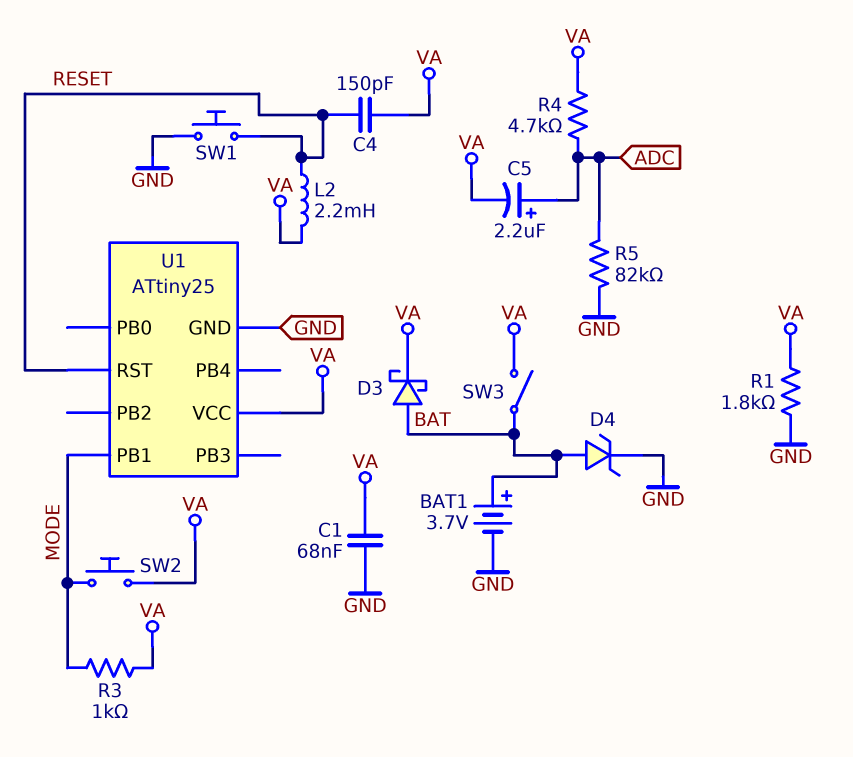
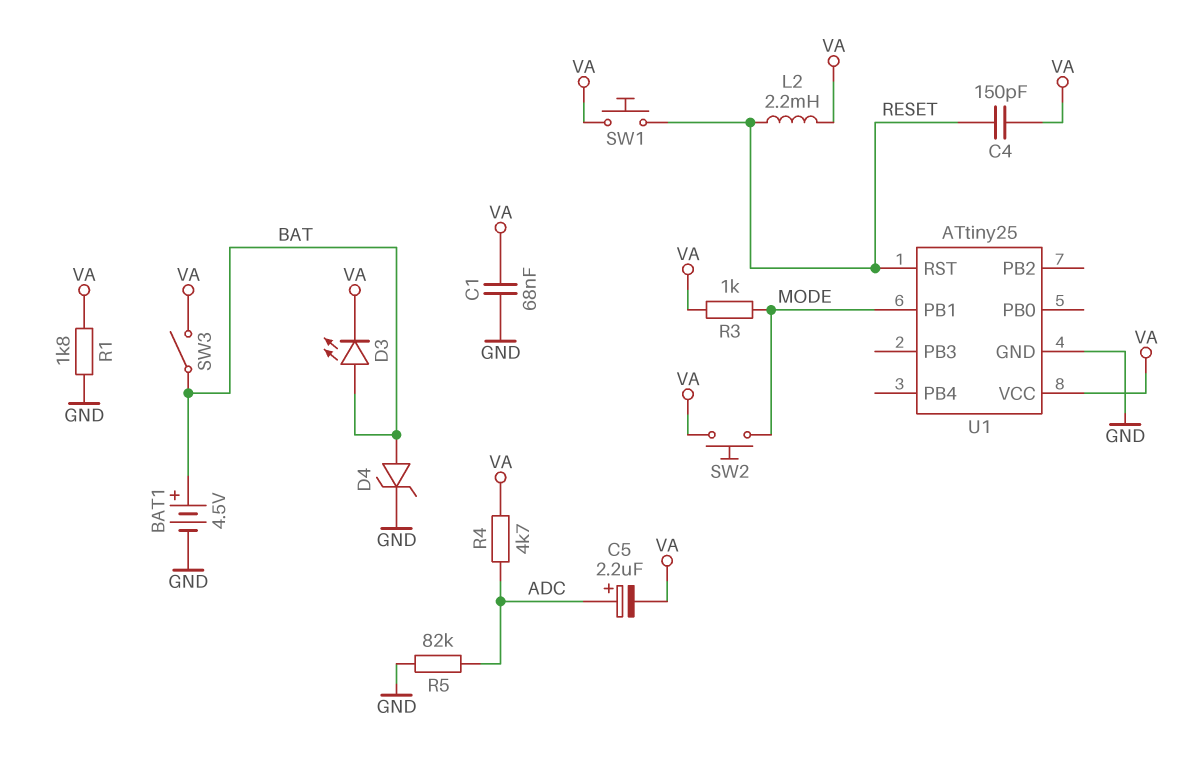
BAT1: 3.7V (plus BAT, minus GND) -> 4.5V (plus BAT, minus GND)
D3: schottky (A BAT, K VA) -> LED (A BAT, K VA)
SW1: button (GND, RESET) -> button (RESET, VA)

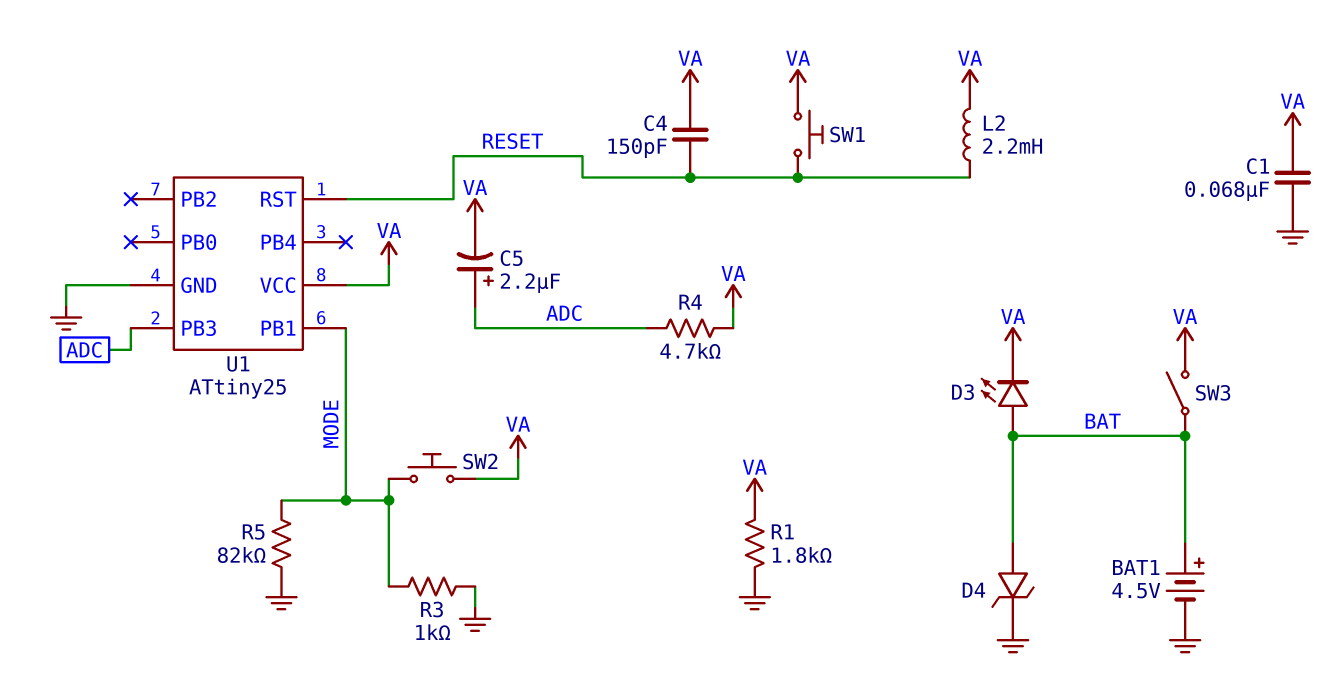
R3: 1k (MODE, VA) -> 1k (GND, MODE)
R5: 82k (ADC, GND) -> 82k (GND, MODE)
U1 pin PB3: none -> ADC

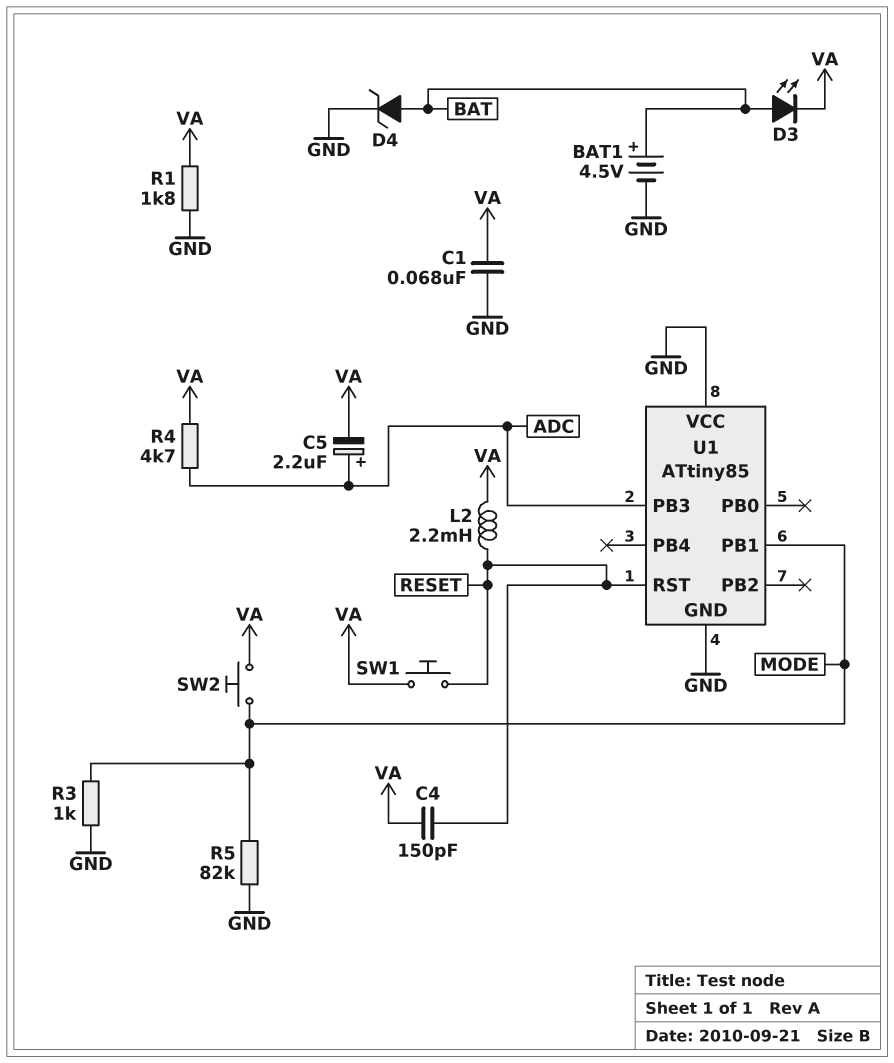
SW3: switch (BAT, VA) -> none
U1: ATtiny25 -> ATtiny85
U1 pin VCC: VA -> GND

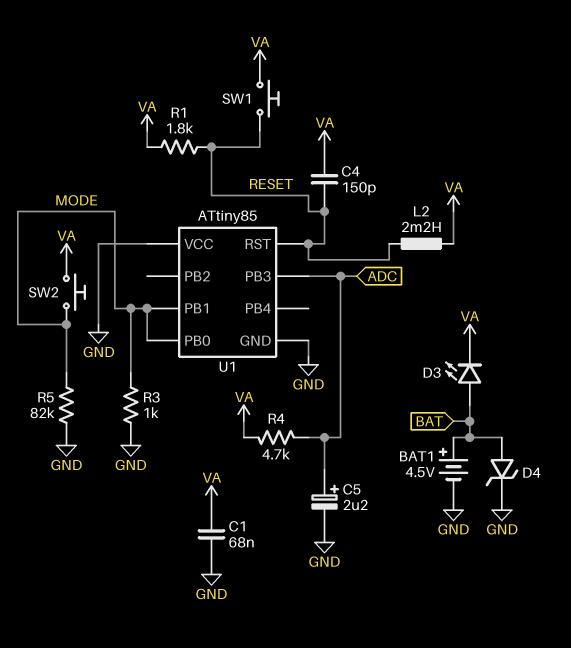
C5: 2.2uF (plus ADC, minus VA) -> 2.2uF (plus ADC, minus GND)
R1: 1.8k (GND, VA) -> 1.8k (RESET, VA)
U1 pin PB0: none -> MODE

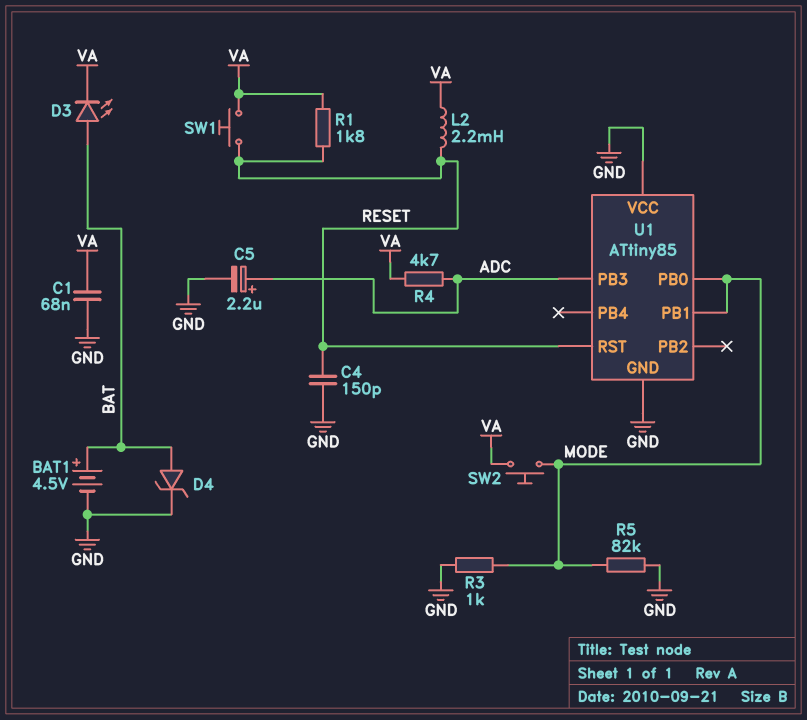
C4: 150pF (RESET, VA) -> 150pF (GND, RESET)

